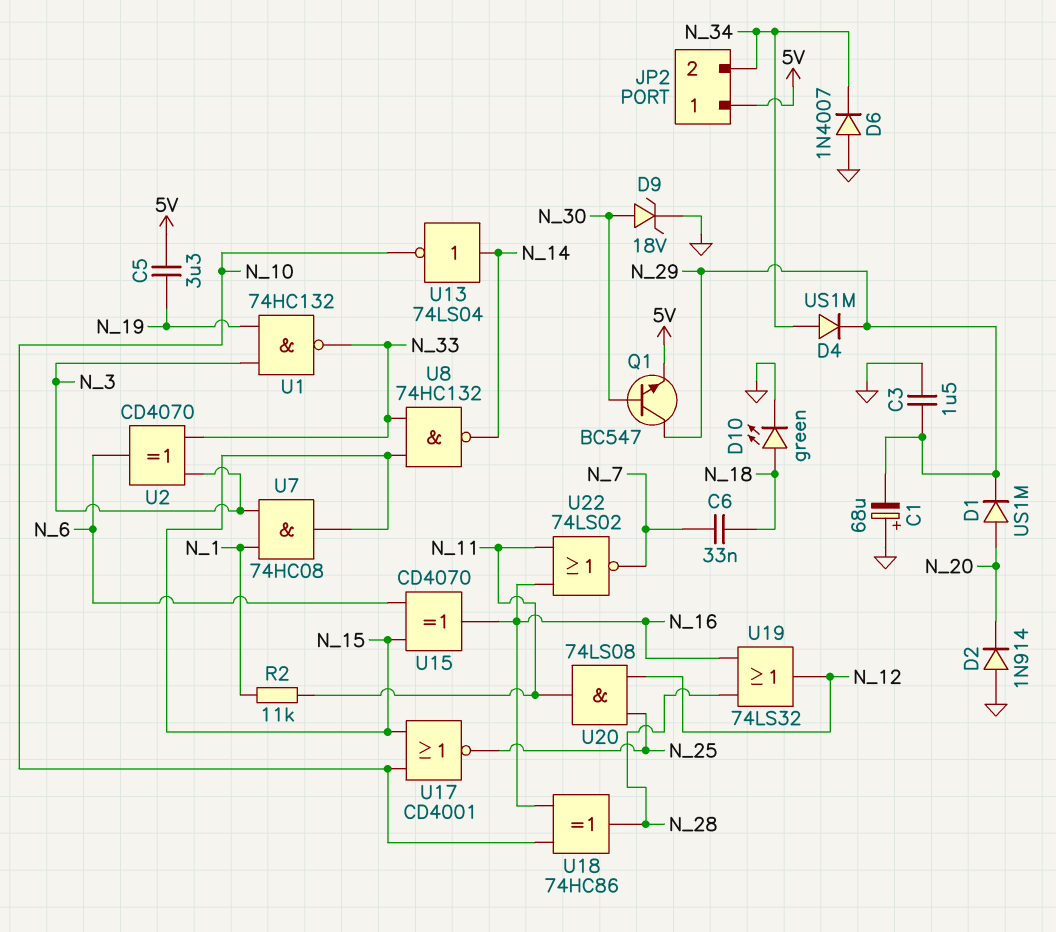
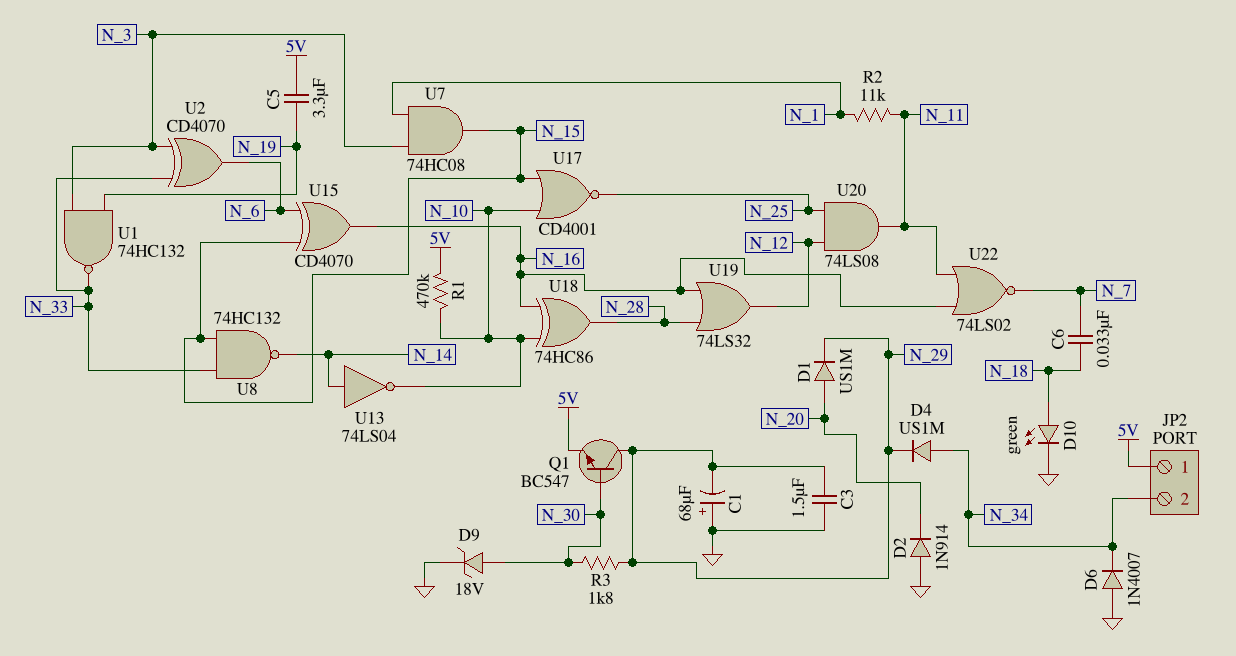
R1: none -> 470k (5V, N_10)
R3: none -> 1.8k (N_29, N_30)

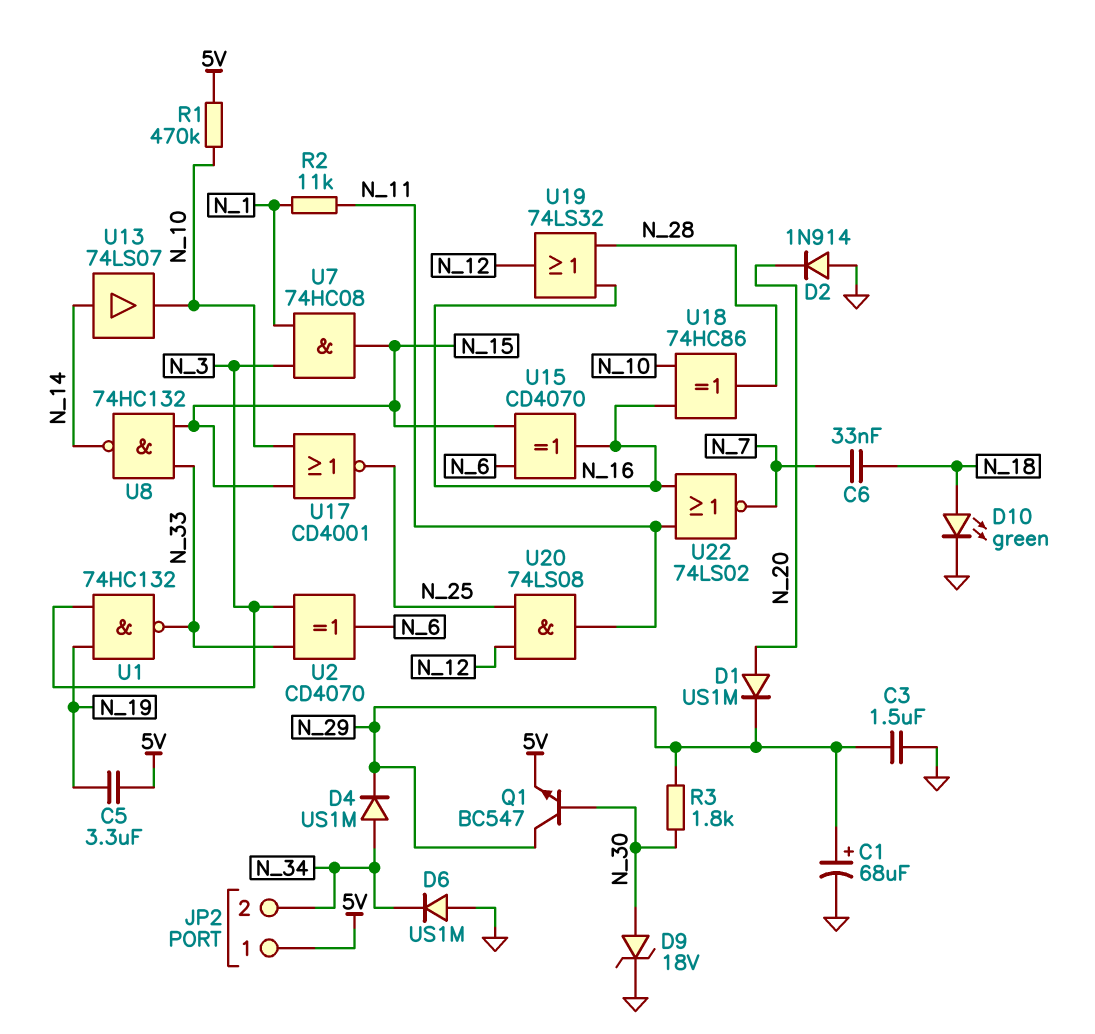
C1: 68uF (plus GND, minus N_29) -> 68uF (plus N_29, minus GND)
D6: diode 1N4007 (A GND, K N_34) -> diode US1M (A GND, K N_34)
U13: NOT 74LS04 (in N_14, out N_10) -> buffer 74LS07 (in N_14, out N_10)

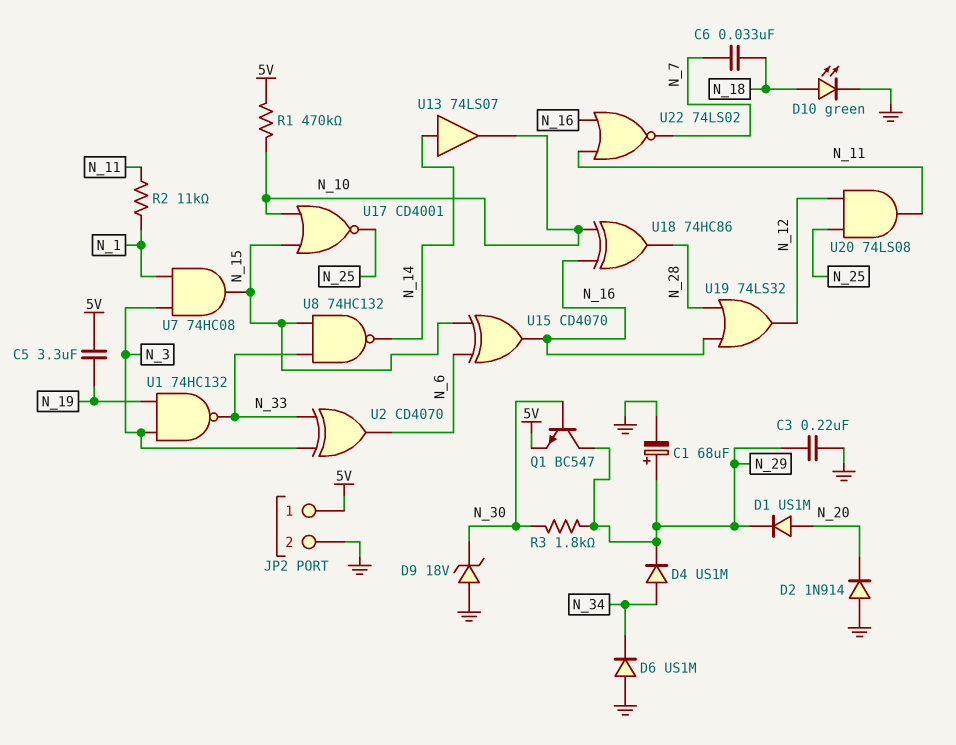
C3: 1.5uF (GND, N_29) -> 220nF (GND, N_29)
D9: zener 18V (A N_30, K GND) -> zener 18V (A GND, K N_30)
JP2 pin 2: N_34 -> GND

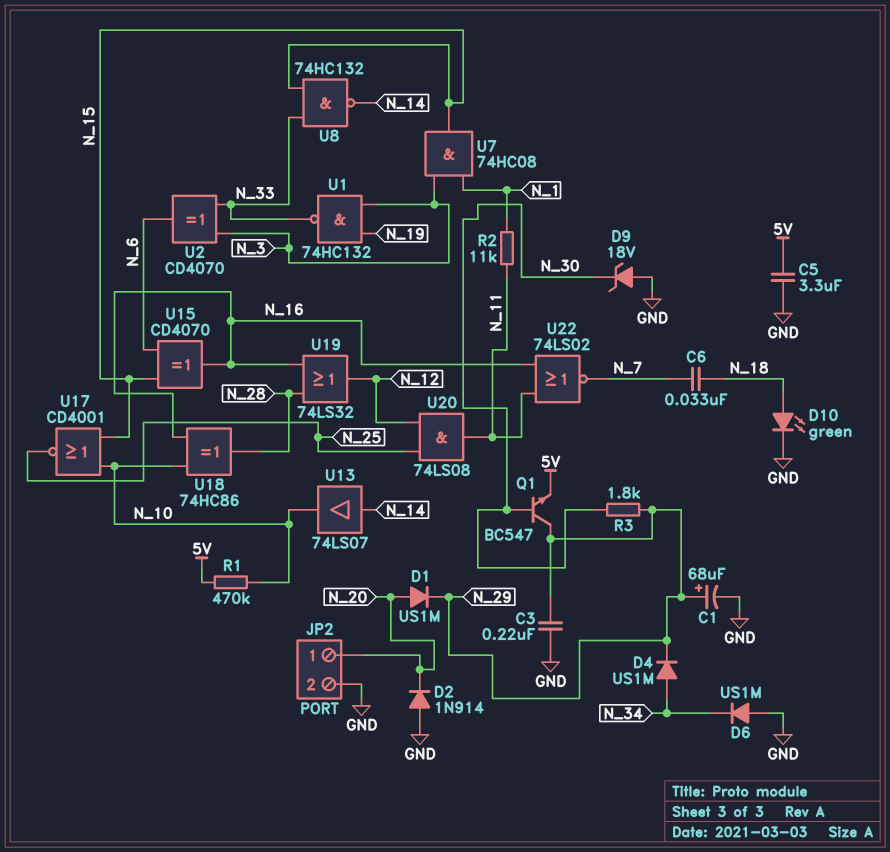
C5: 3.3uF (5V, N_19) -> 3.3uF (5V, GND)
JP2 pin 1: 5V -> N_20

